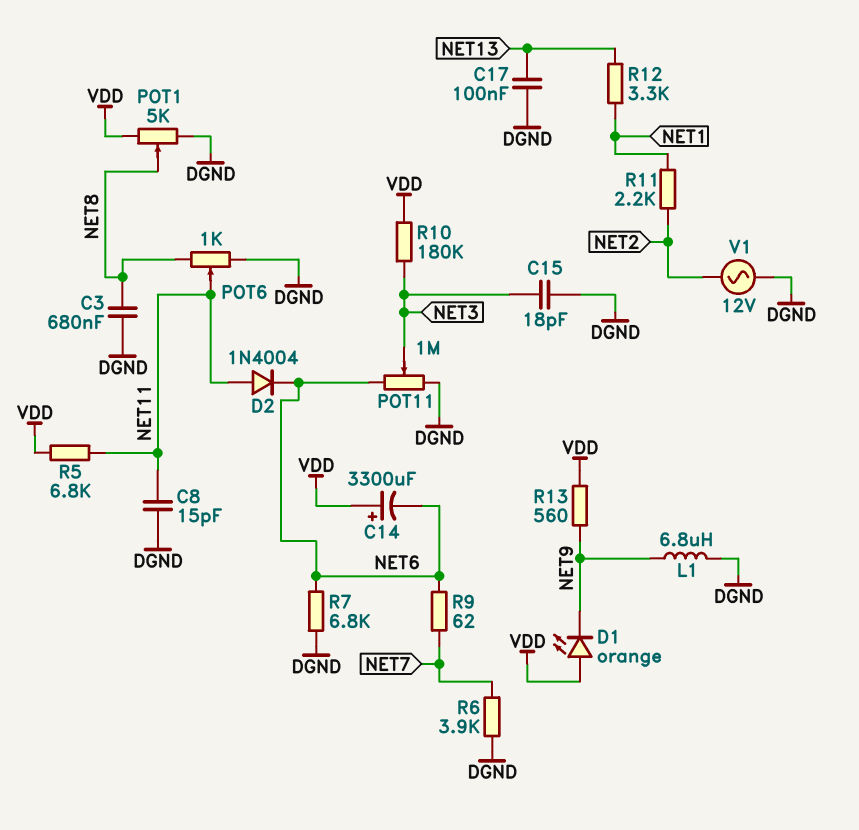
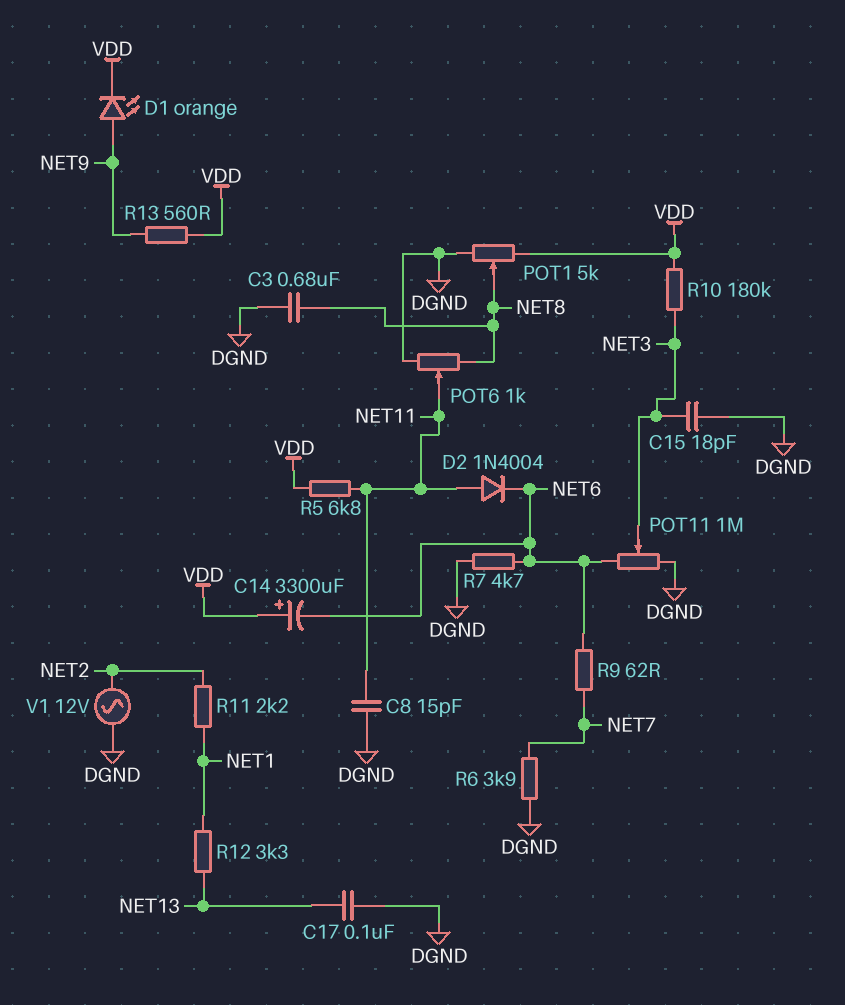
D1: LED orange (A VDD, K NET9) -> LED orange (A NET9, K VDD)
L1: 6.8uH (DGND, NET9) -> none
R7: 6.8k (DGND, NET6) -> 4.7k (DGND, NET6)

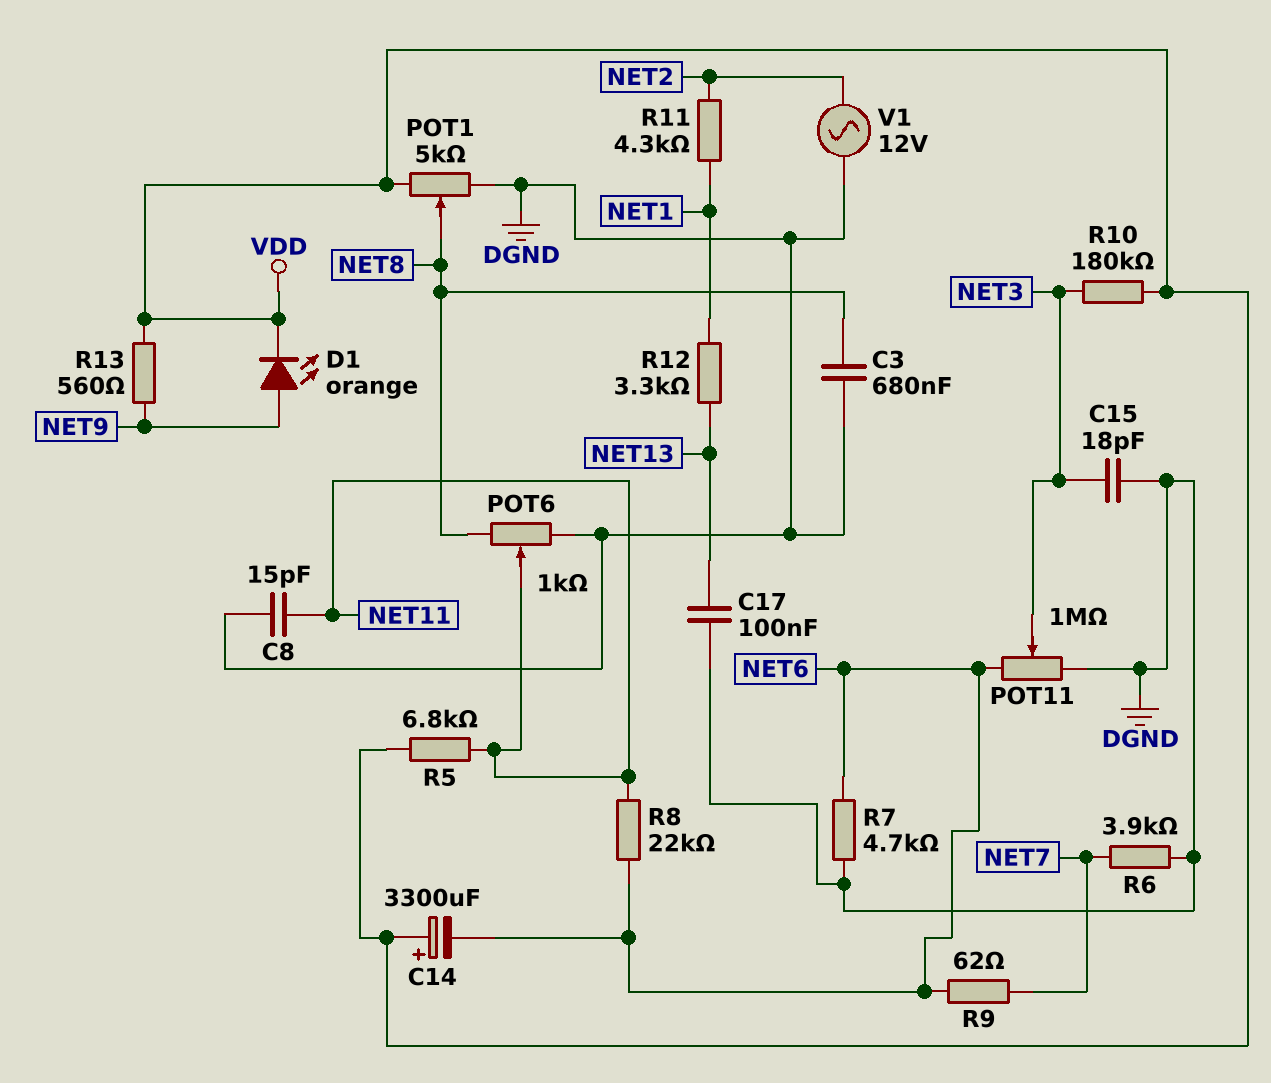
D2: diode 1N4004 (A NET11, K NET6) -> none
R8: none -> 22k (NET6, NET11)
R11: 2.2k (NET1, NET2) -> 4.3k (NET1, NET2)

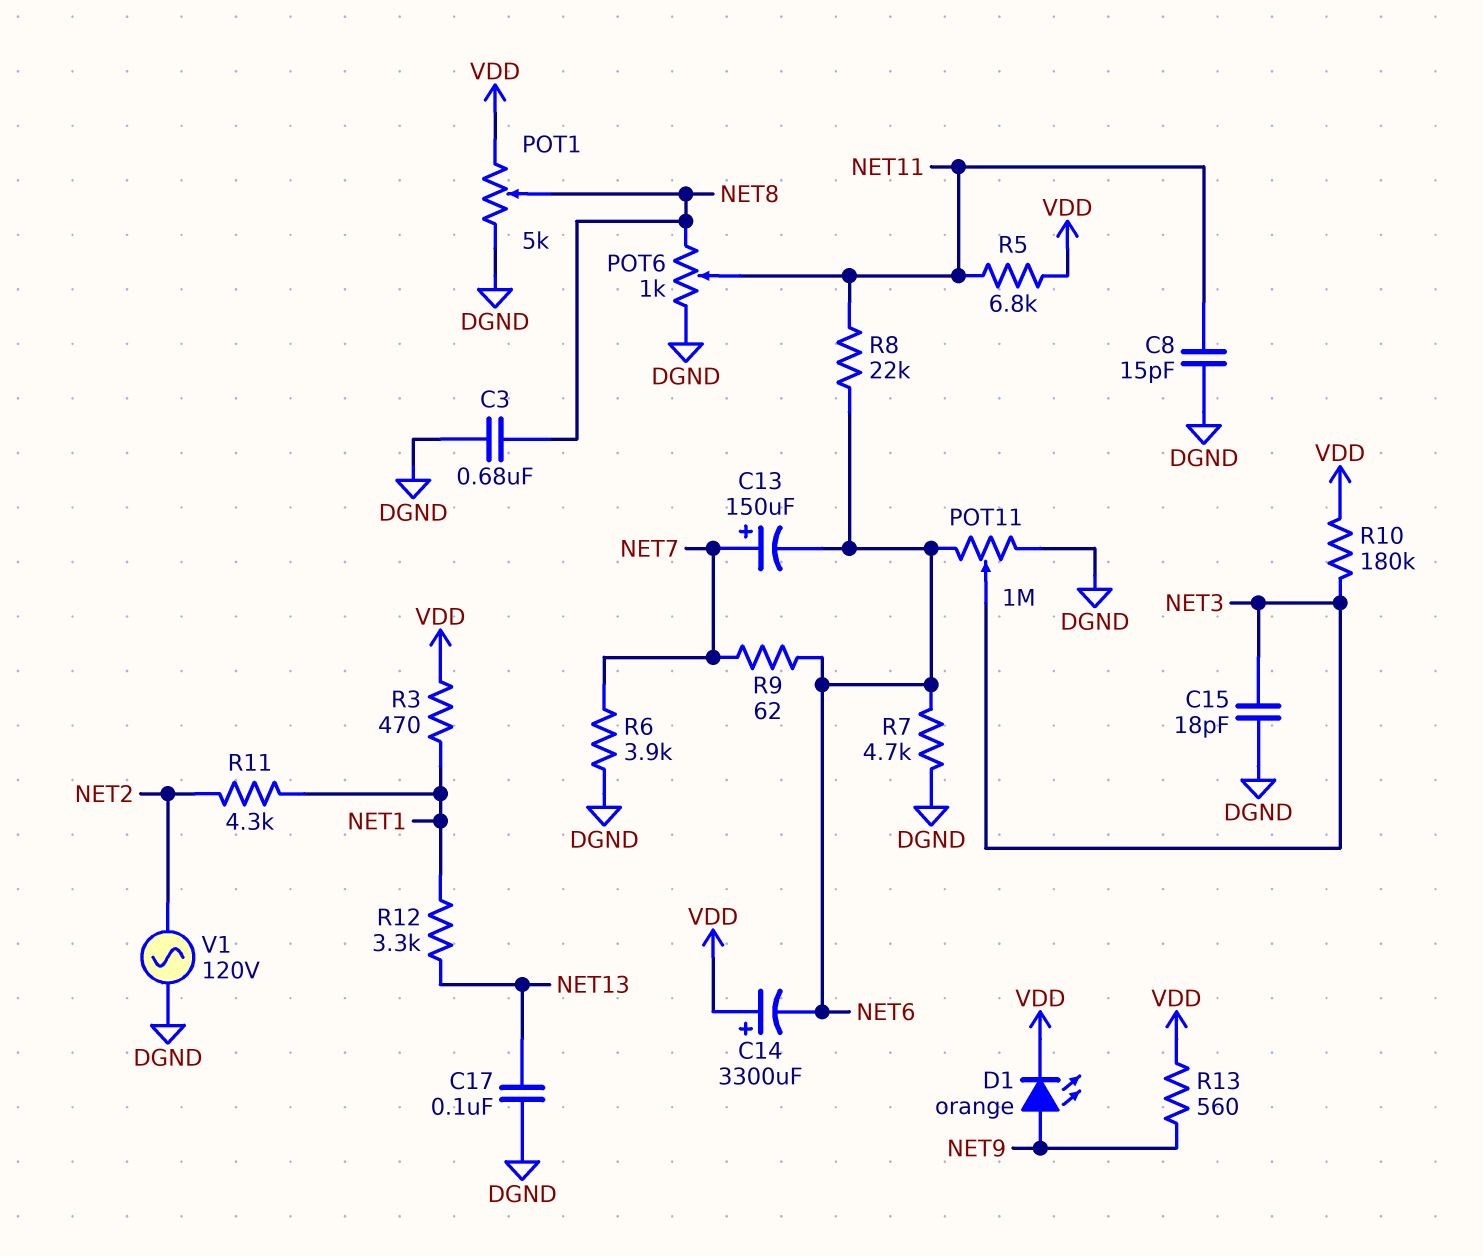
C13: none -> 150uF (plus NET7, minus NET6)
R3: none -> 470 (NET1, VDD)
V1: AC 12V (DGND, NET2) -> AC 120V (DGND, NET2)

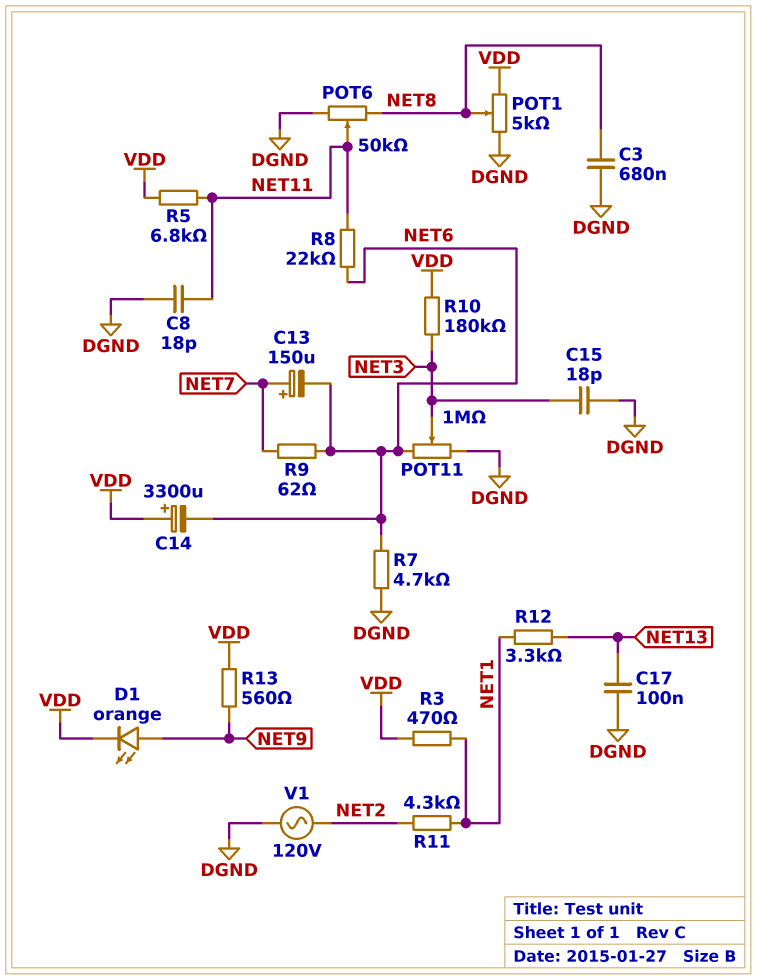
C8: 15pF (DGND, NET11) -> 18pF (DGND, NET11)
POT6: 1k (DGND, NET8, wiper NET11) -> 50k (DGND, NET8, wiper NET11)
R6: 3.9k (DGND, NET7) -> none

